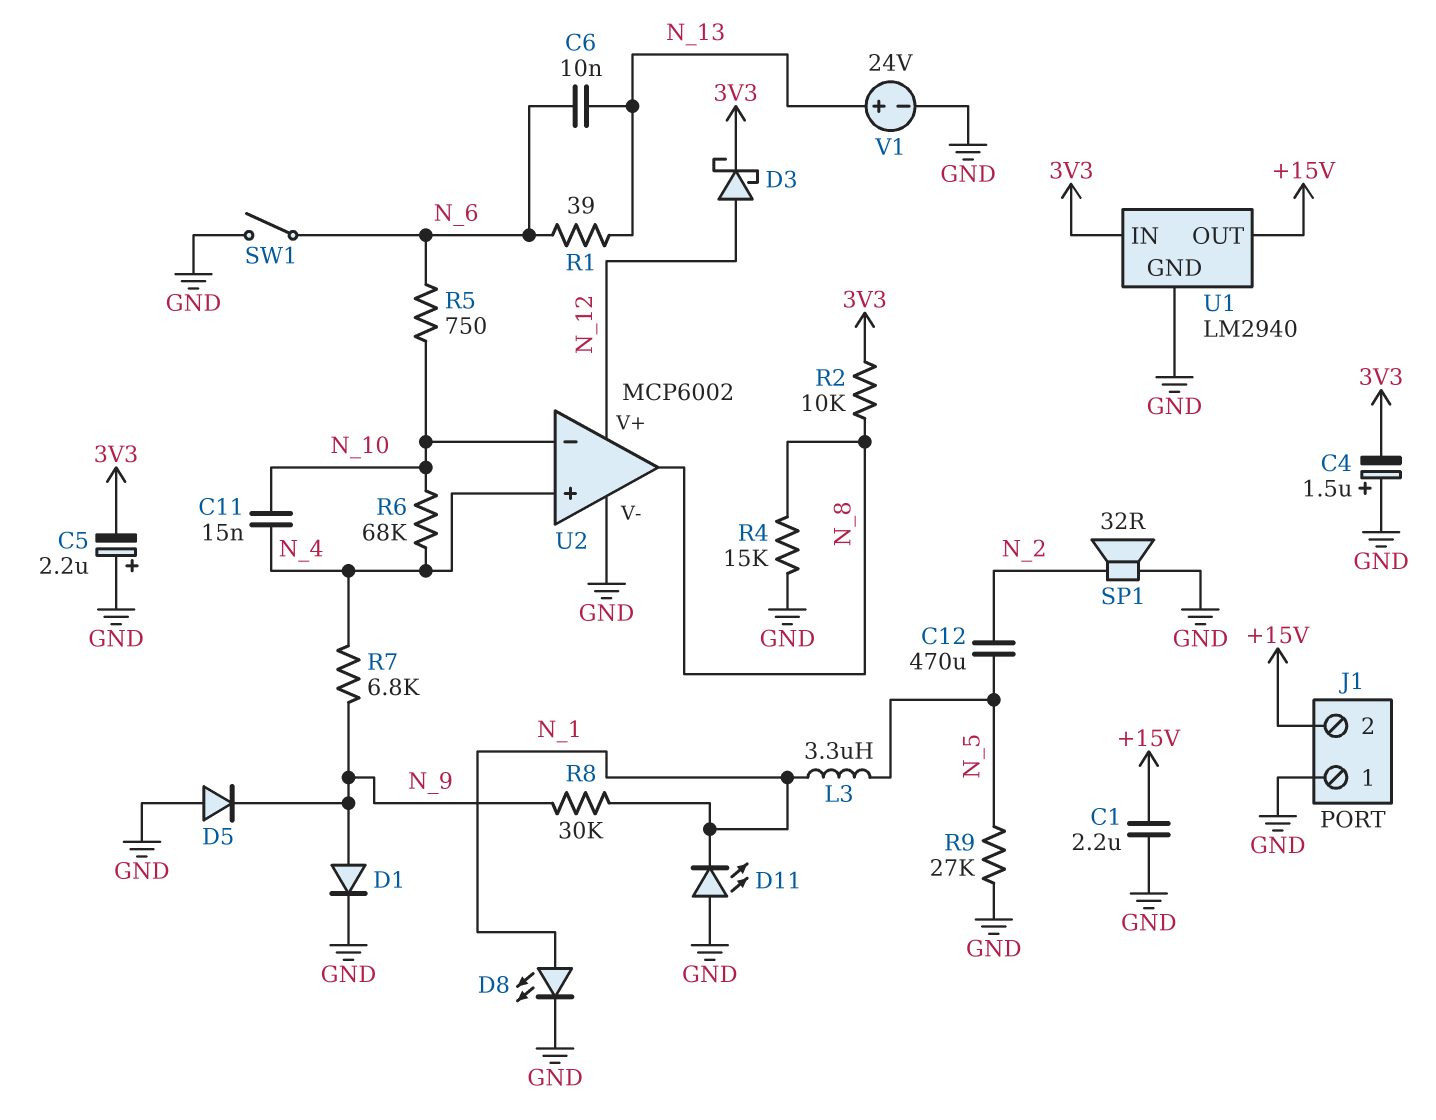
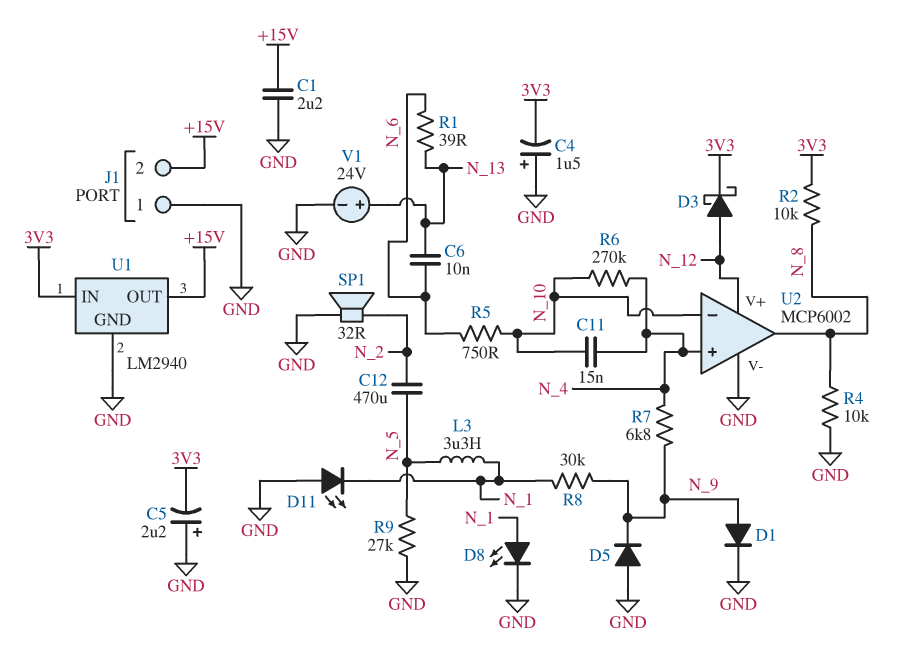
R4: 15k (GND, N_8) -> 10k (GND, N_8)
R6: 68k (N_4, N_10) -> 270k (N_4, N_10)
SW1: switch (GND, N_6) -> none

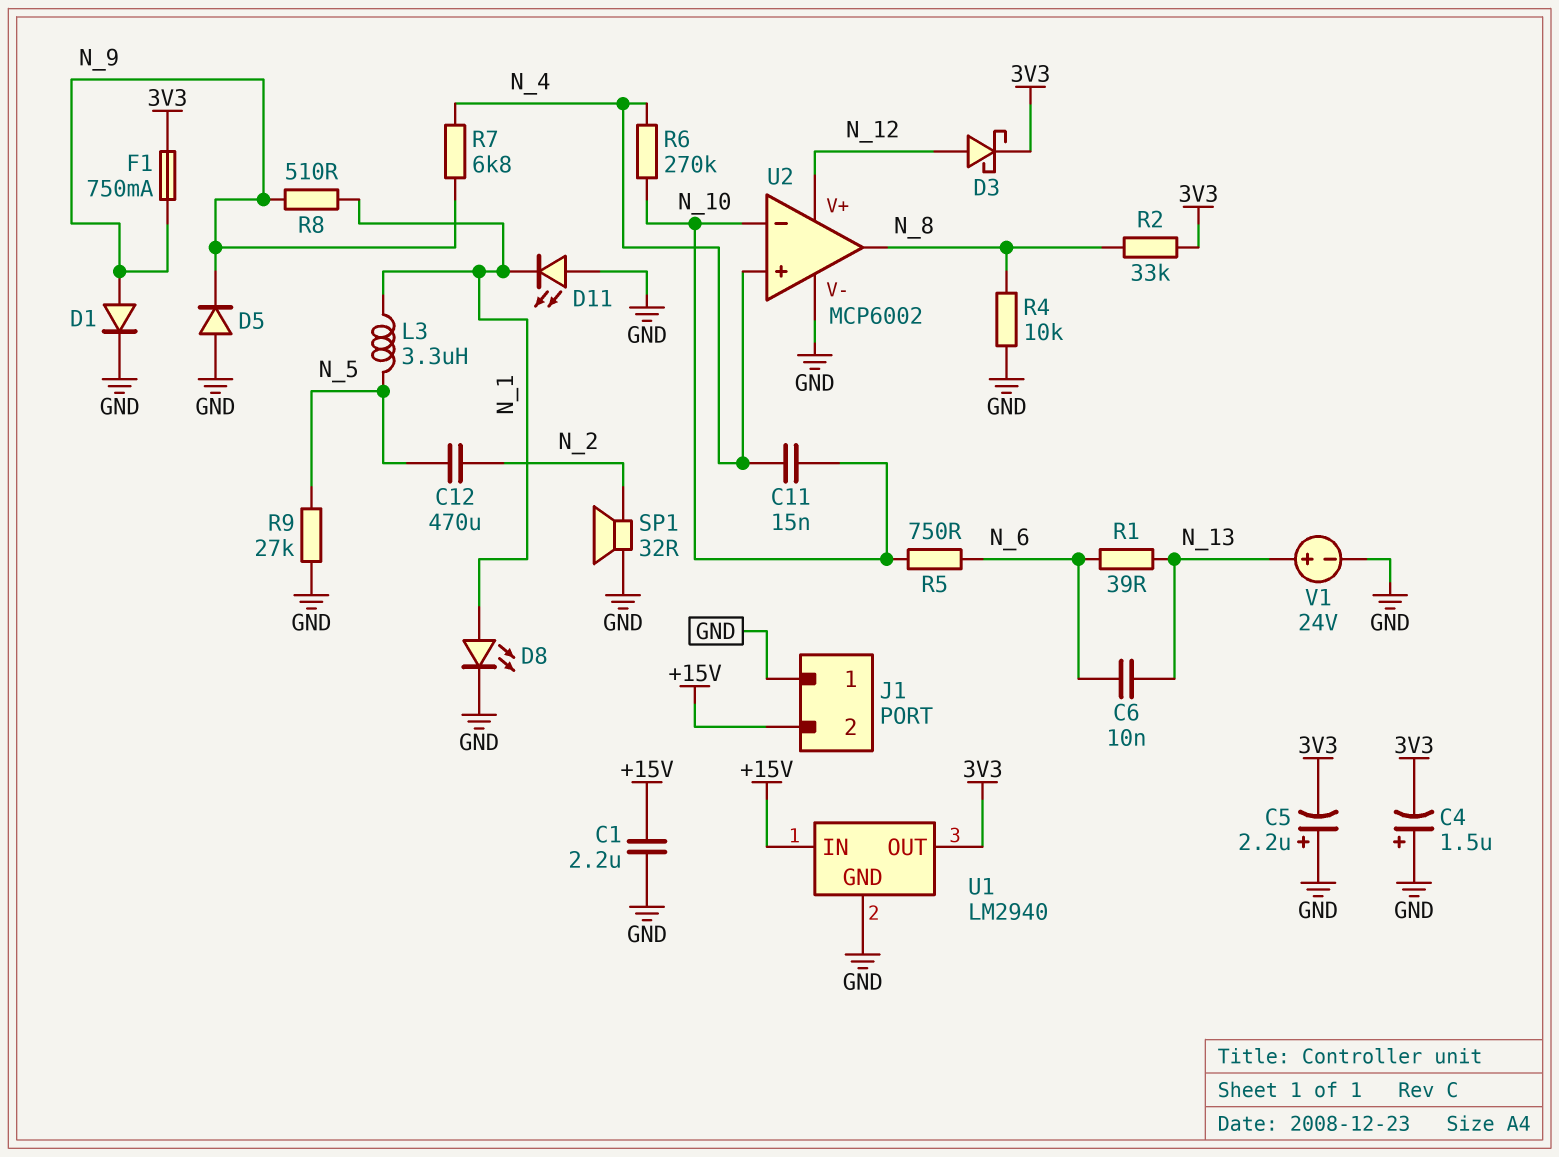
F1: none -> 750mA (3V3, N_9)
R2: 10k (3V3, N_8) -> 33k (3V3, N_8)
R8: 30k (N_1, N_9) -> 510 (N_1, N_9)
U1 pin IN: 3V3 -> +15V
U1 pin OUT: +15V -> 3V3

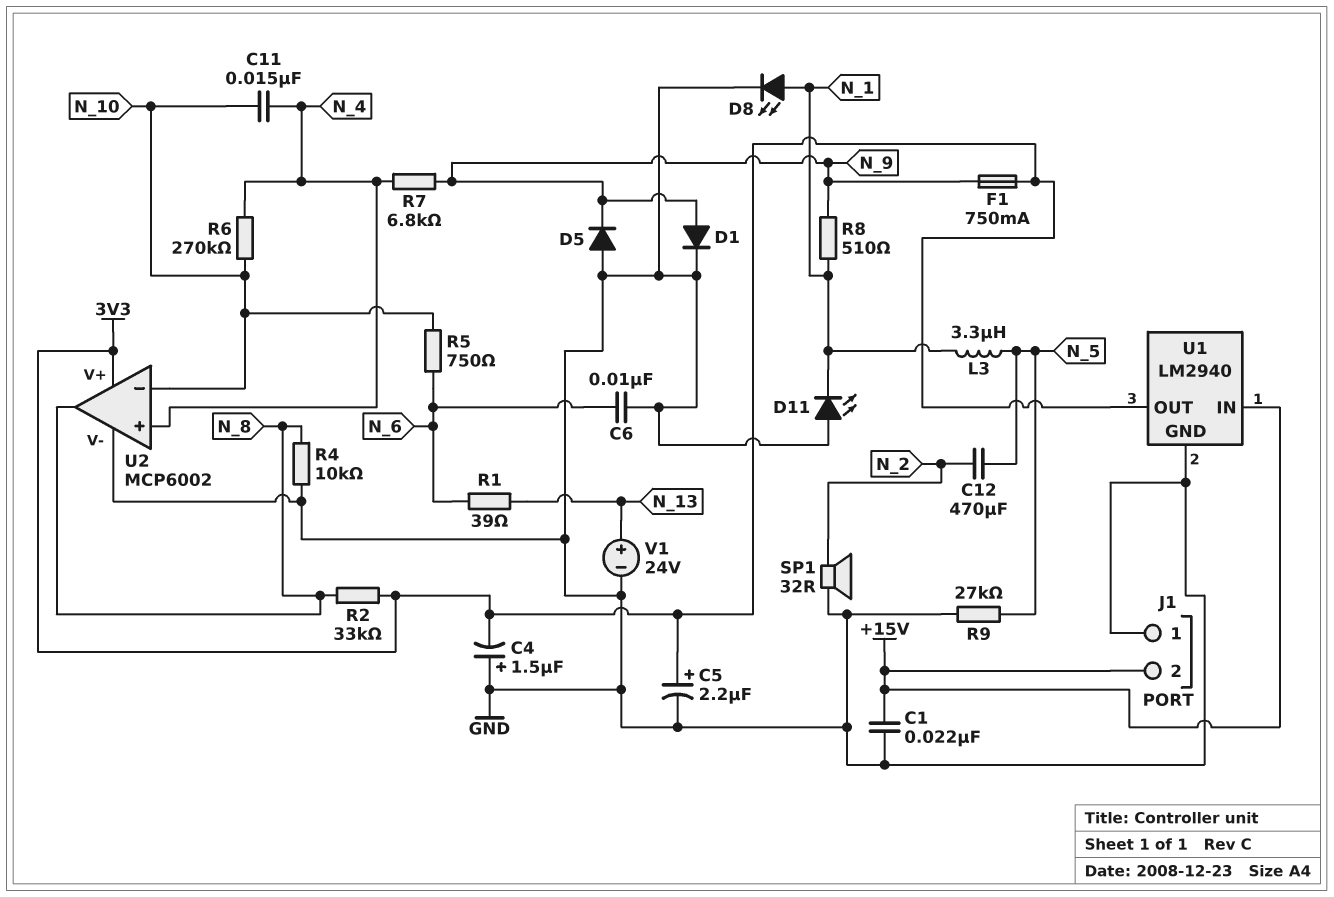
C1: 2.2uF (+15V, GND) -> 22nF (+15V, GND)
C5: 2.2uF (plus GND, minus 3V3) -> 2.2uF (plus 3V3, minus GND)
C6: 10nF (N_6, N_13) -> 10nF (GND, N_6)
D3: schottky (A N_12, K 3V3) -> none
U2 pin V+: N_12 -> 3V3

